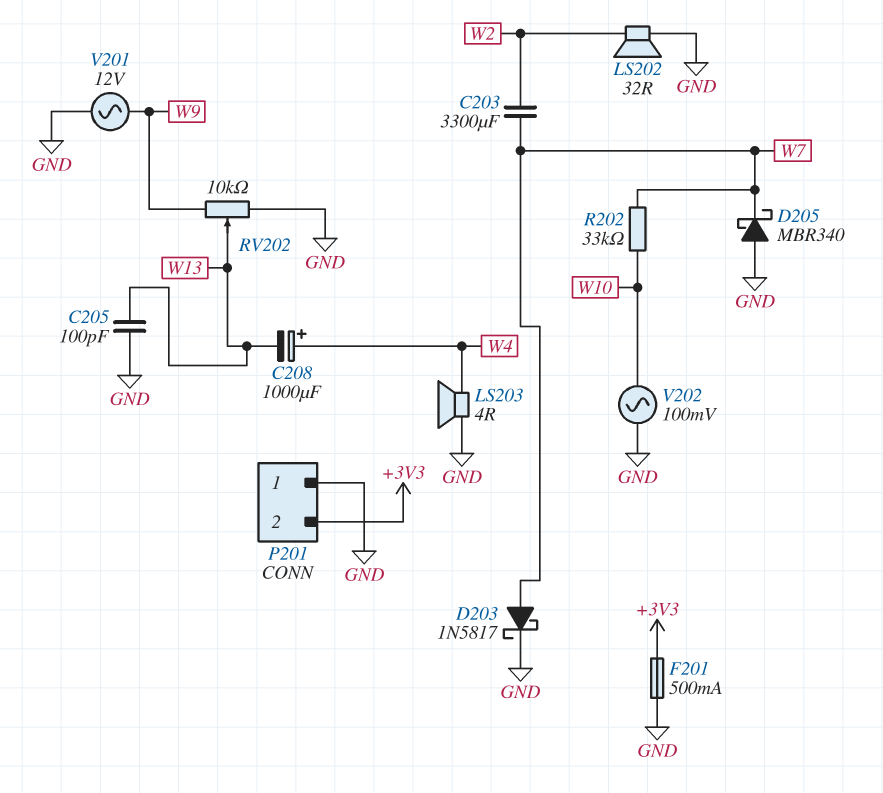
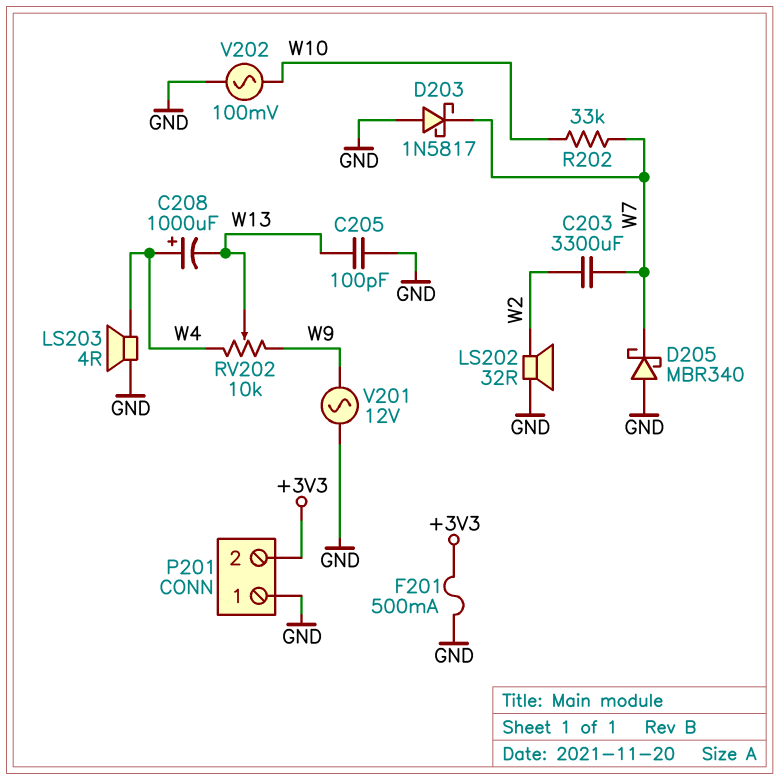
D203: schottky 1N5817 (A W7, K GND) -> schottky 1N5817 (A GND, K W7)
RV202: 10k (GND, W9, wiper W13) -> 10k (W4, W9, wiper W13)

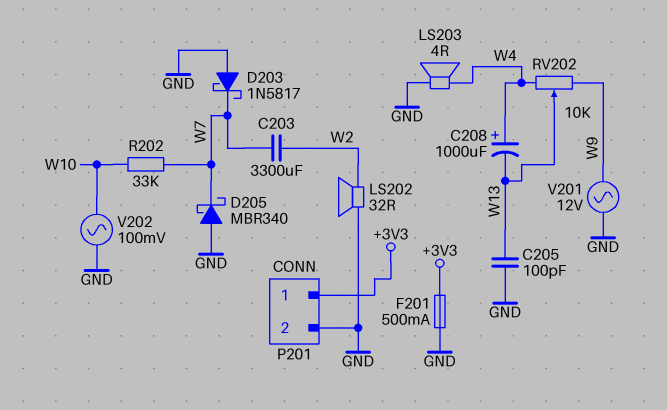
P201 pin 1: GND -> +3V3
P201 pin 2: +3V3 -> GND

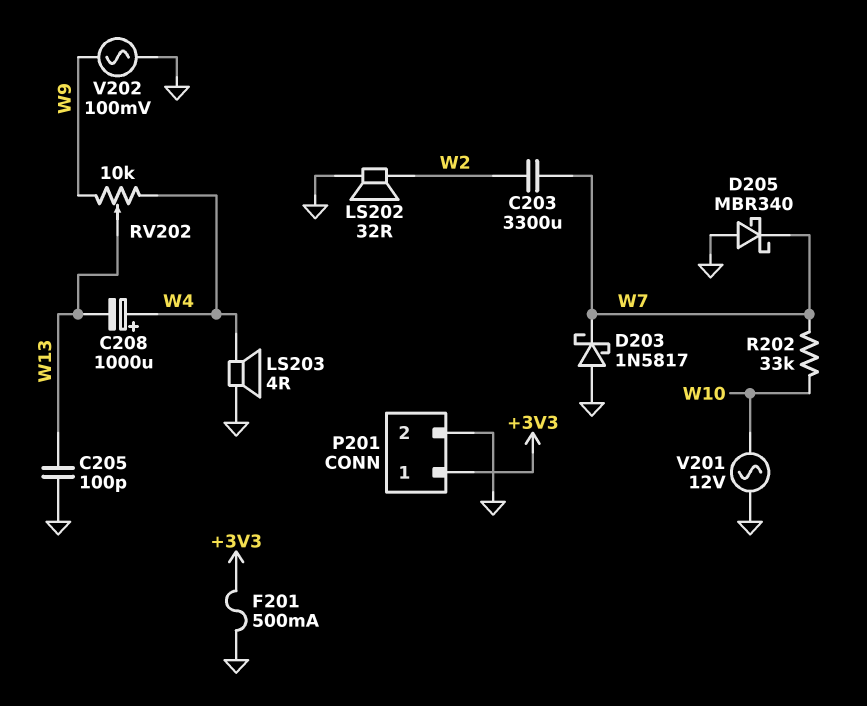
V201: AC 12V (GND, W9) -> AC 12V (GND, W10)
V202: AC 100mV (GND, W10) -> AC 100mV (GND, W9)

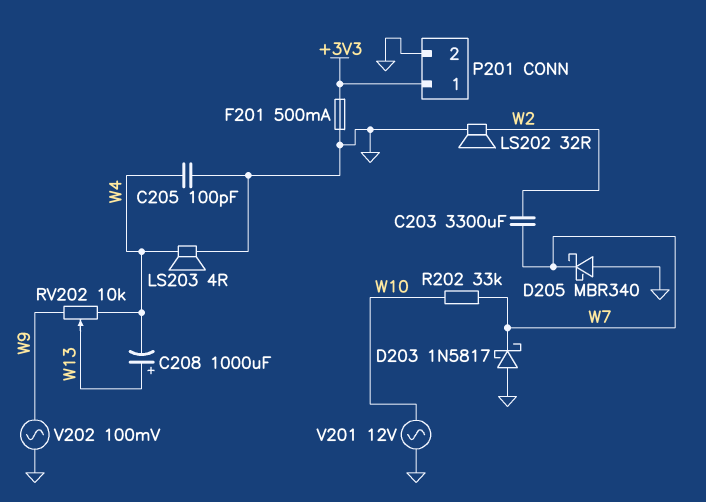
C205: 100pF (GND, W13) -> 100pF (GND, W4)
C208: 1000uF (plus W4, minus W13) -> 1000uF (plus W13, minus W4)

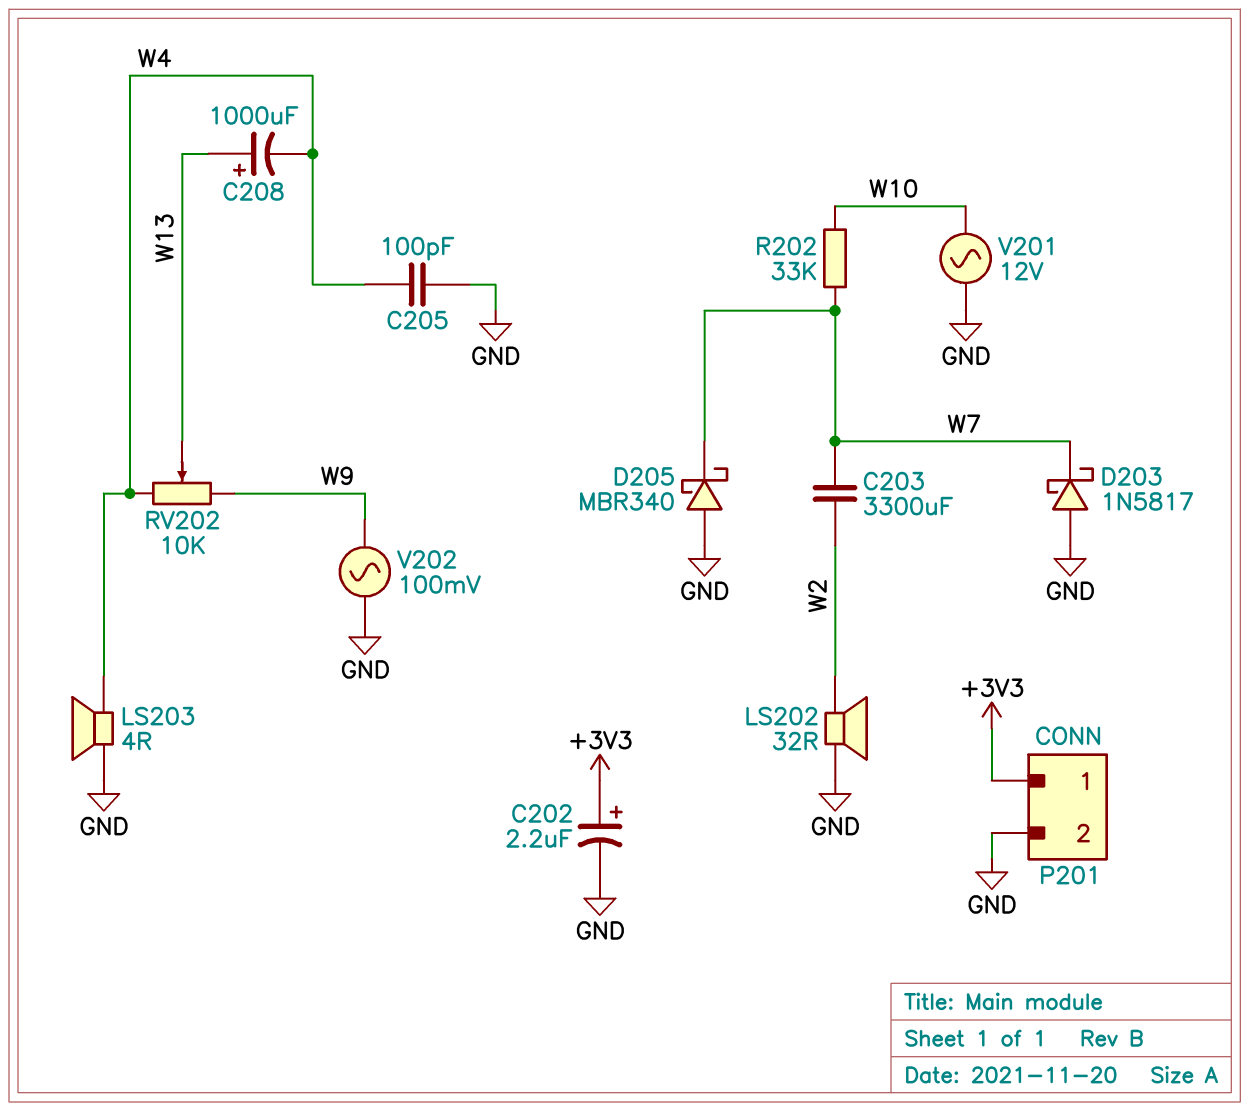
C202: none -> 2.2uF (plus +3V3, minus GND)
F201: 500mA (+3V3, GND) -> none

